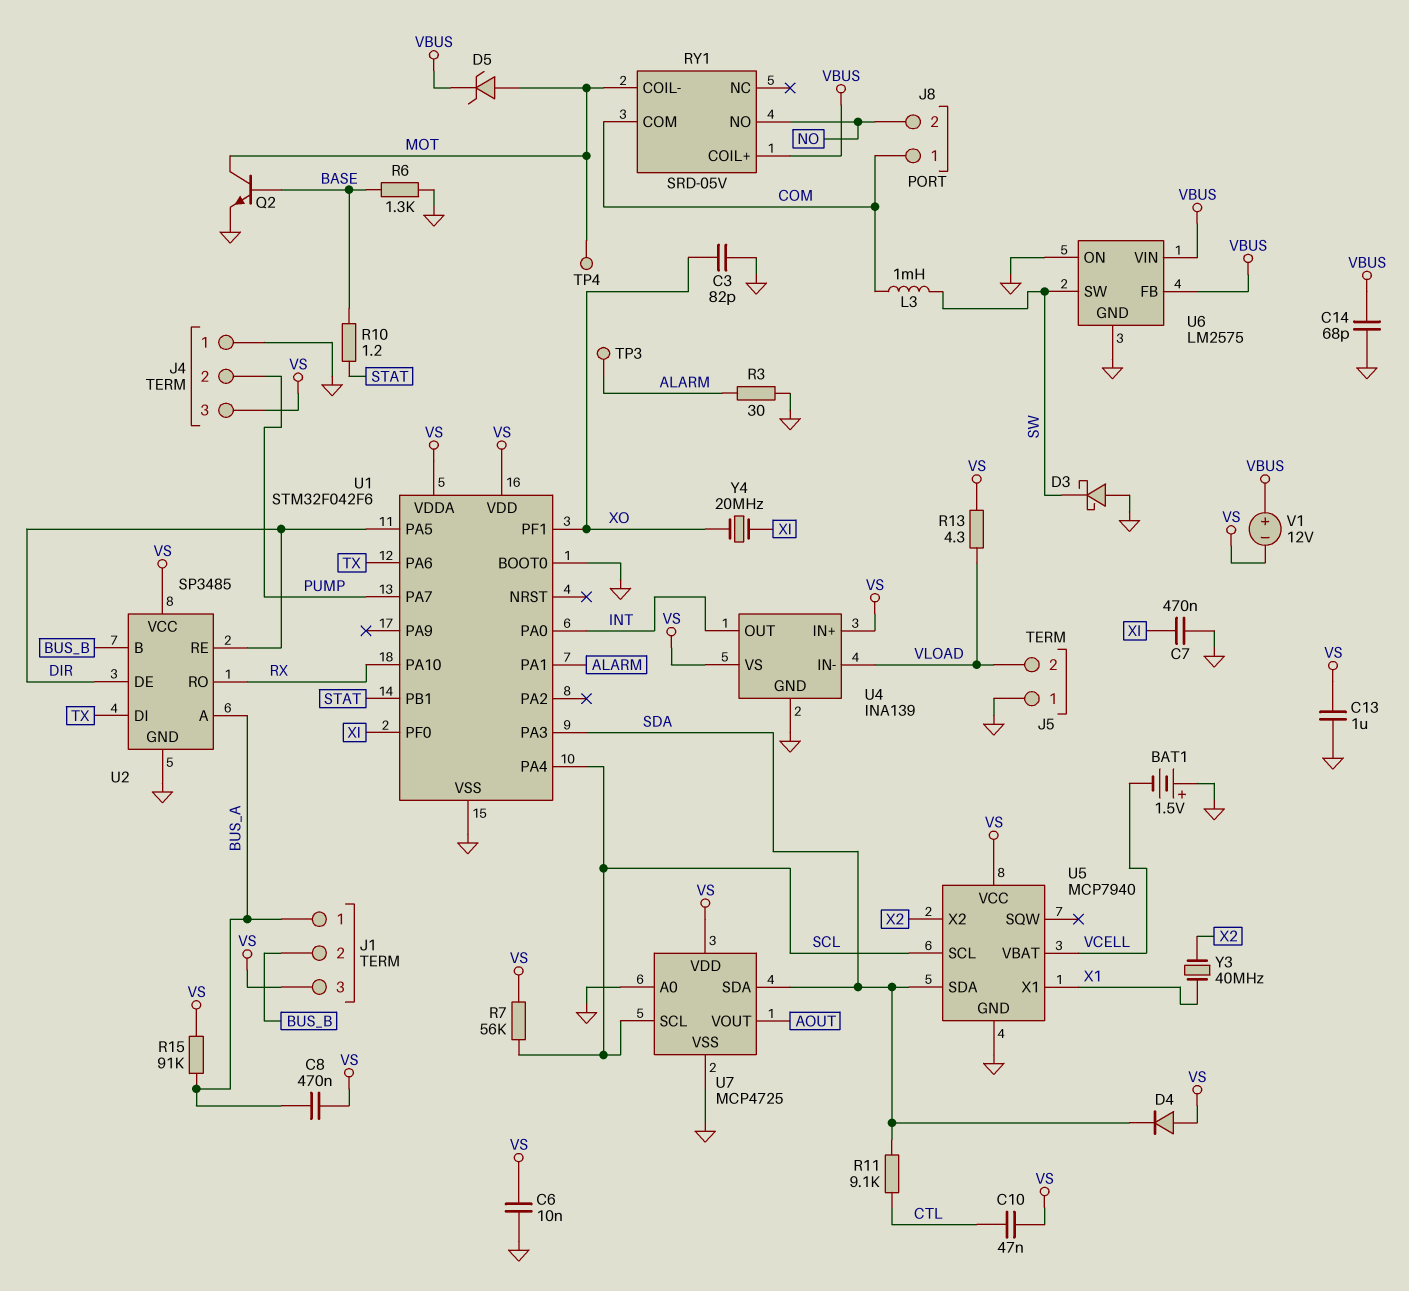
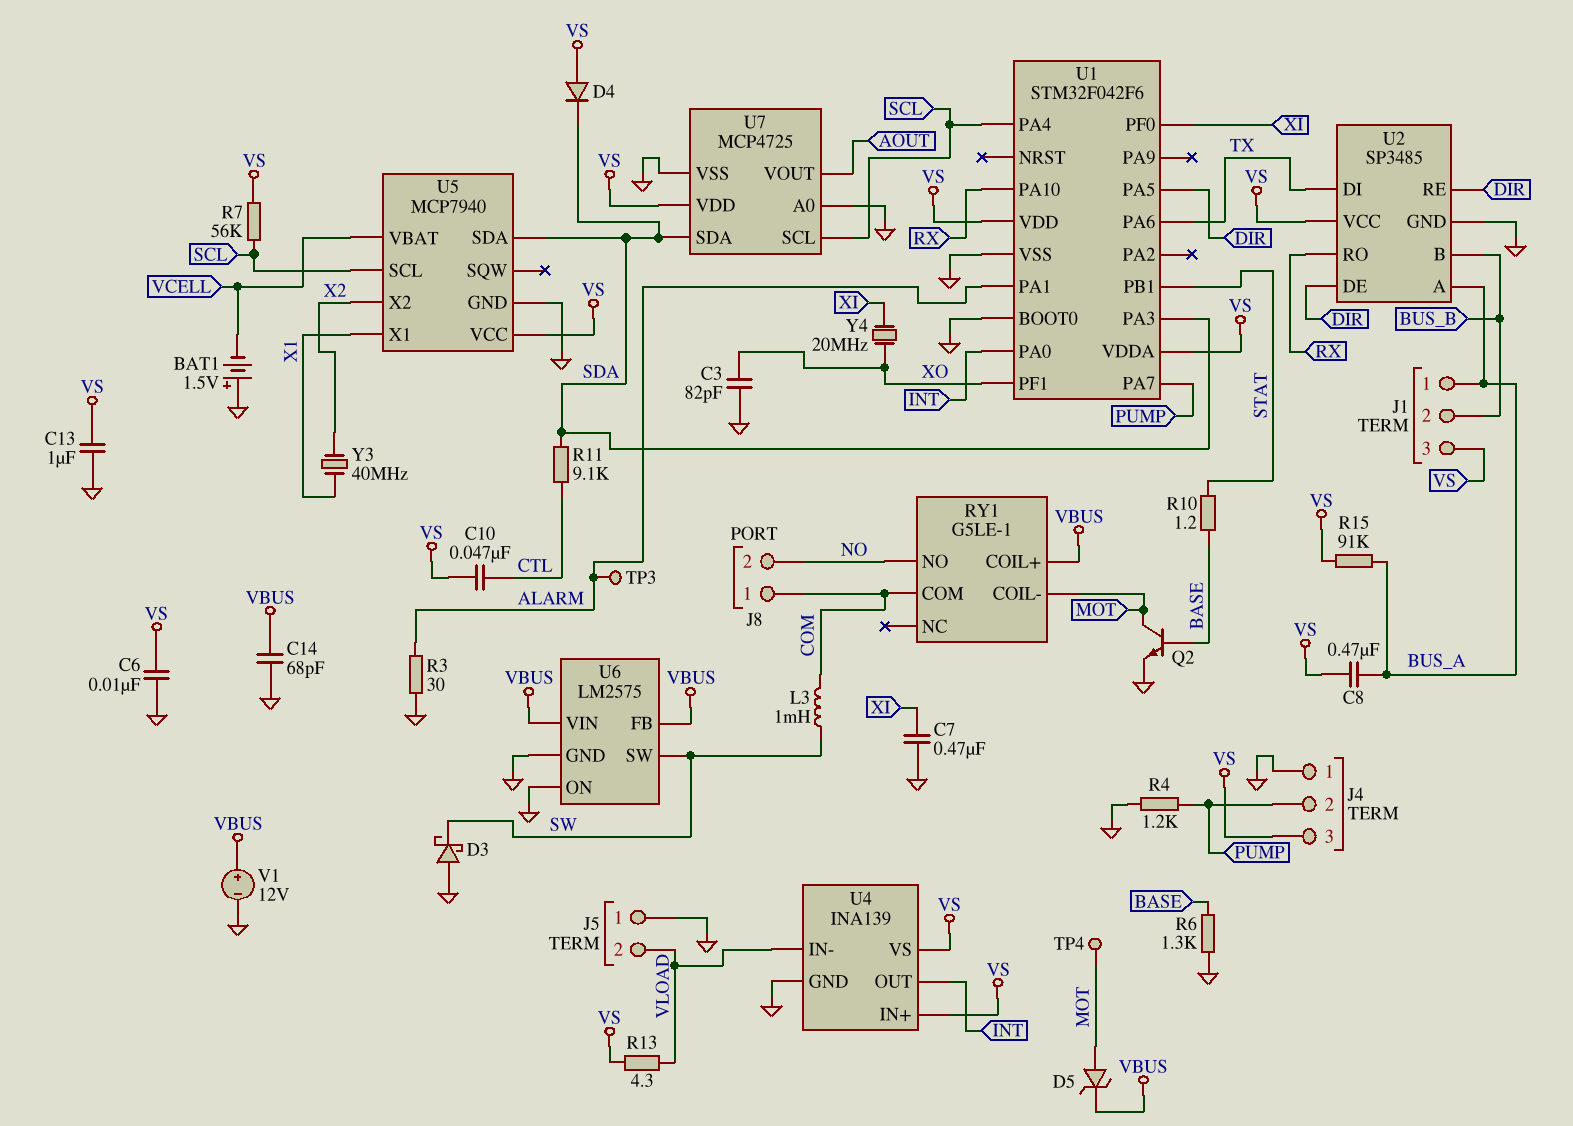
R4: none -> 1.2k (GND, PUMP)
RY1: SRD-05V -> G5LE-1
V1: 12V (plus VBUS, minus VS) -> 12V (plus VBUS, minus GND)

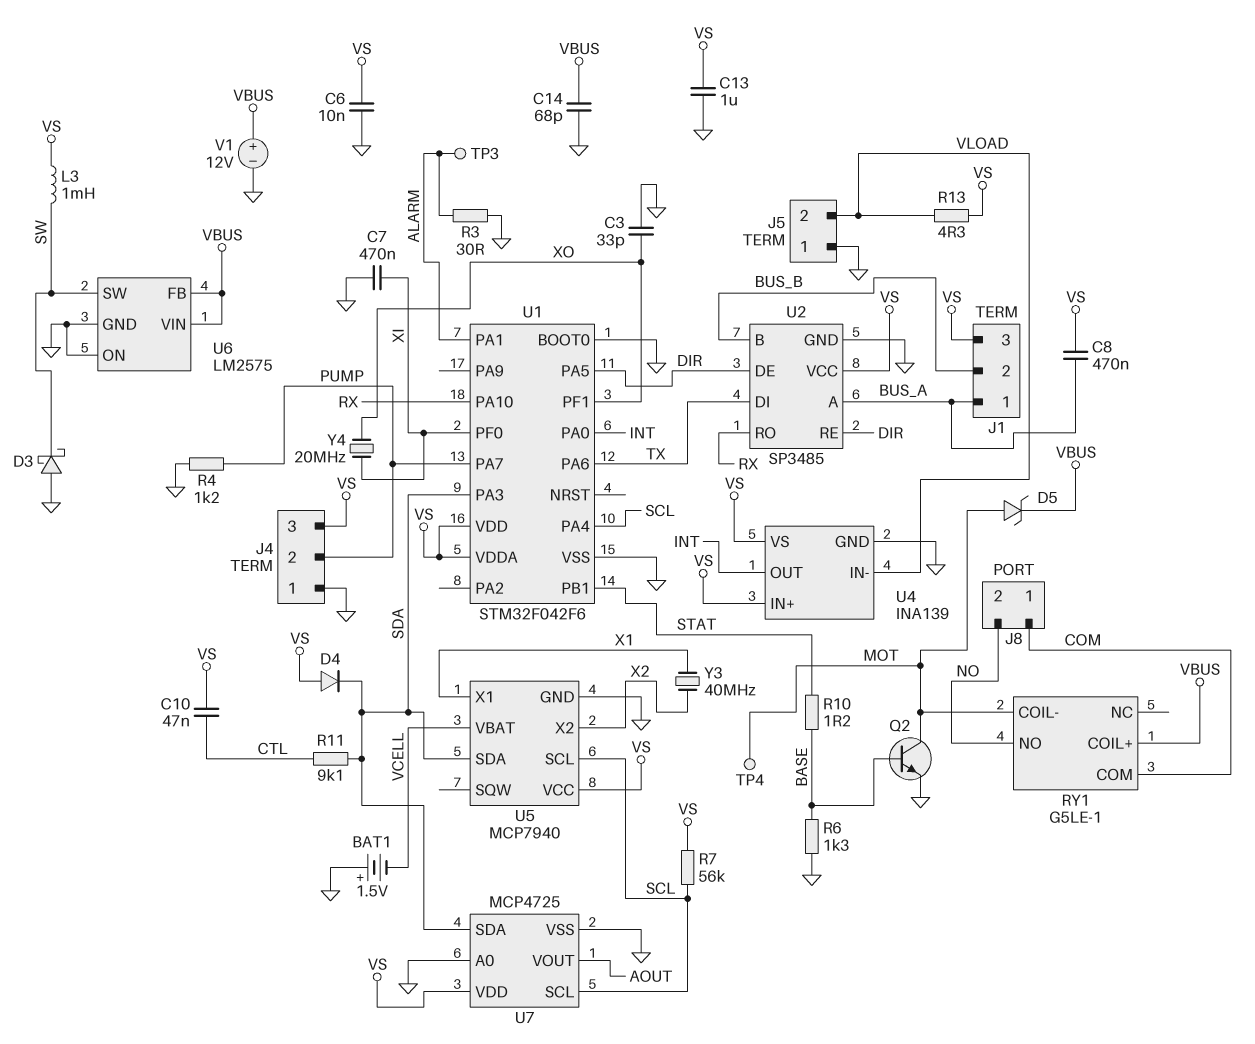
C3: 82pF (GND, XO) -> 33pF (GND, XO)
L3: 1mH (COM, SW) -> 1mH (SW, VS)
R15: 91k (BUS_A, VS) -> none

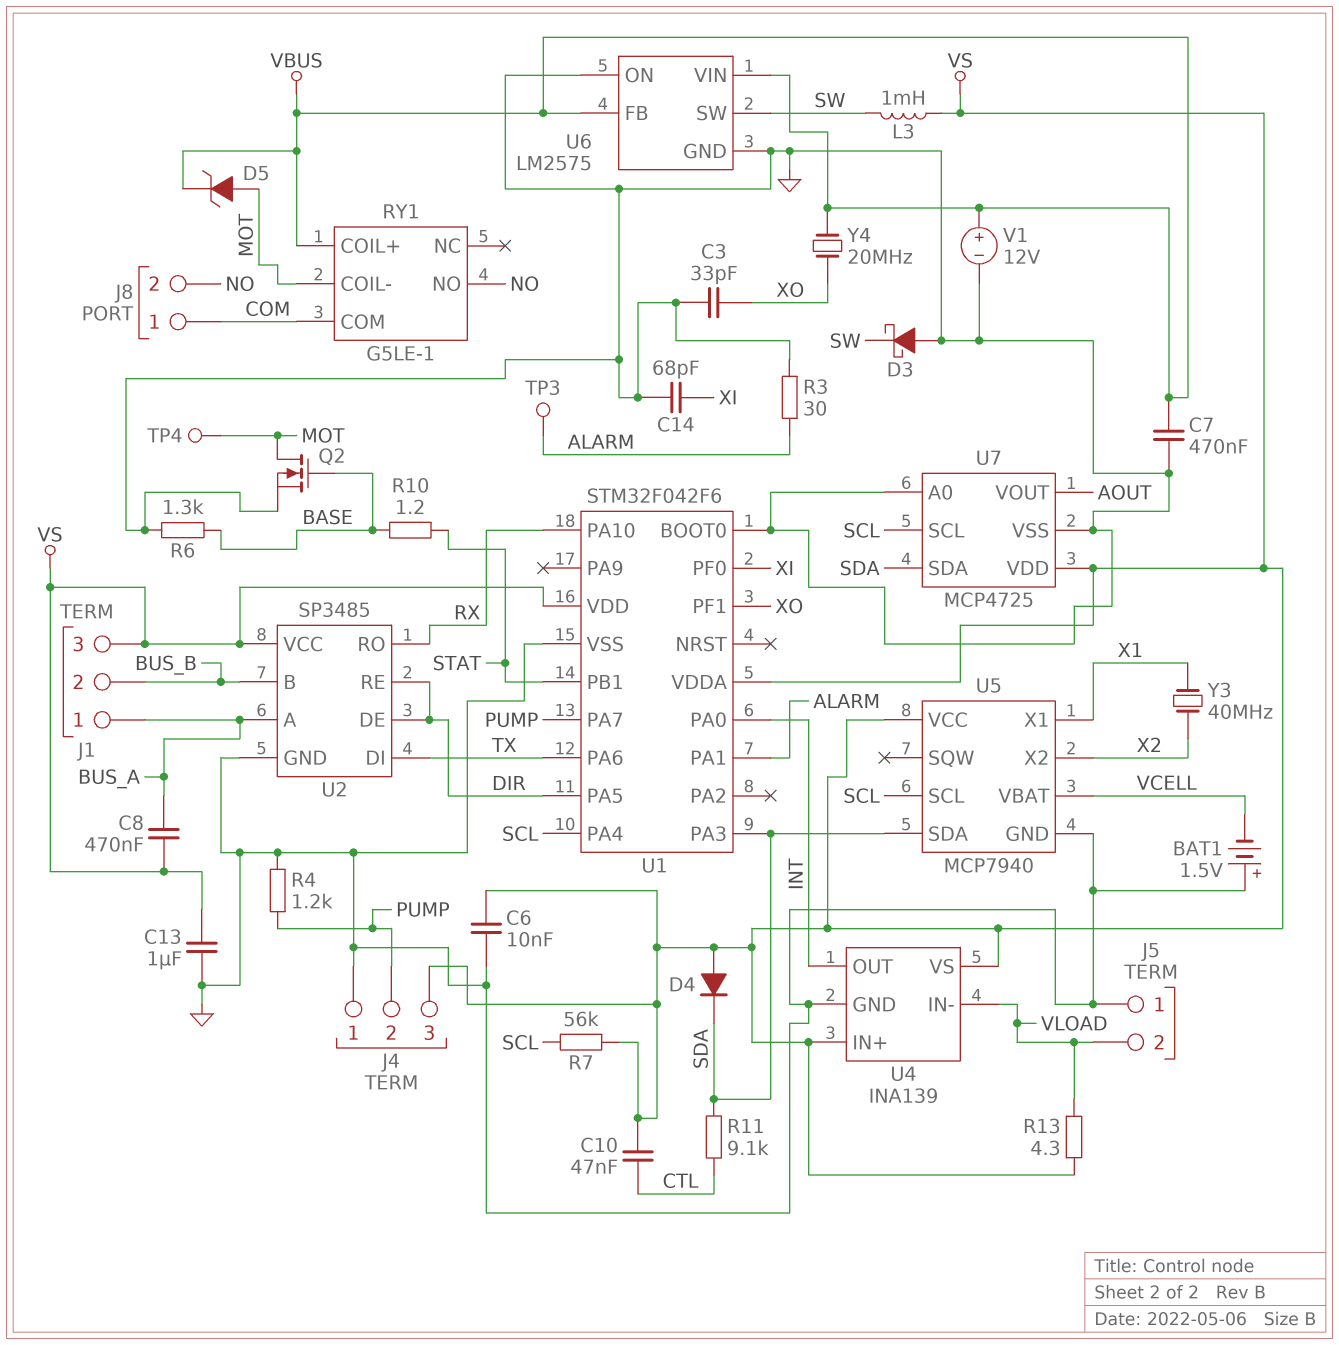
C7: 470nF (GND, XI) -> 470nF (GND, VBUS)
C14: 68pF (GND, VBUS) -> 68pF (GND, XI)
Q2: NPN (B BASE, C MOT, E GND) -> NMOS (G BASE, D MOT, S GND)
Y4: 20MHz (XI, XO) -> 20MHz (VBUS, XO)

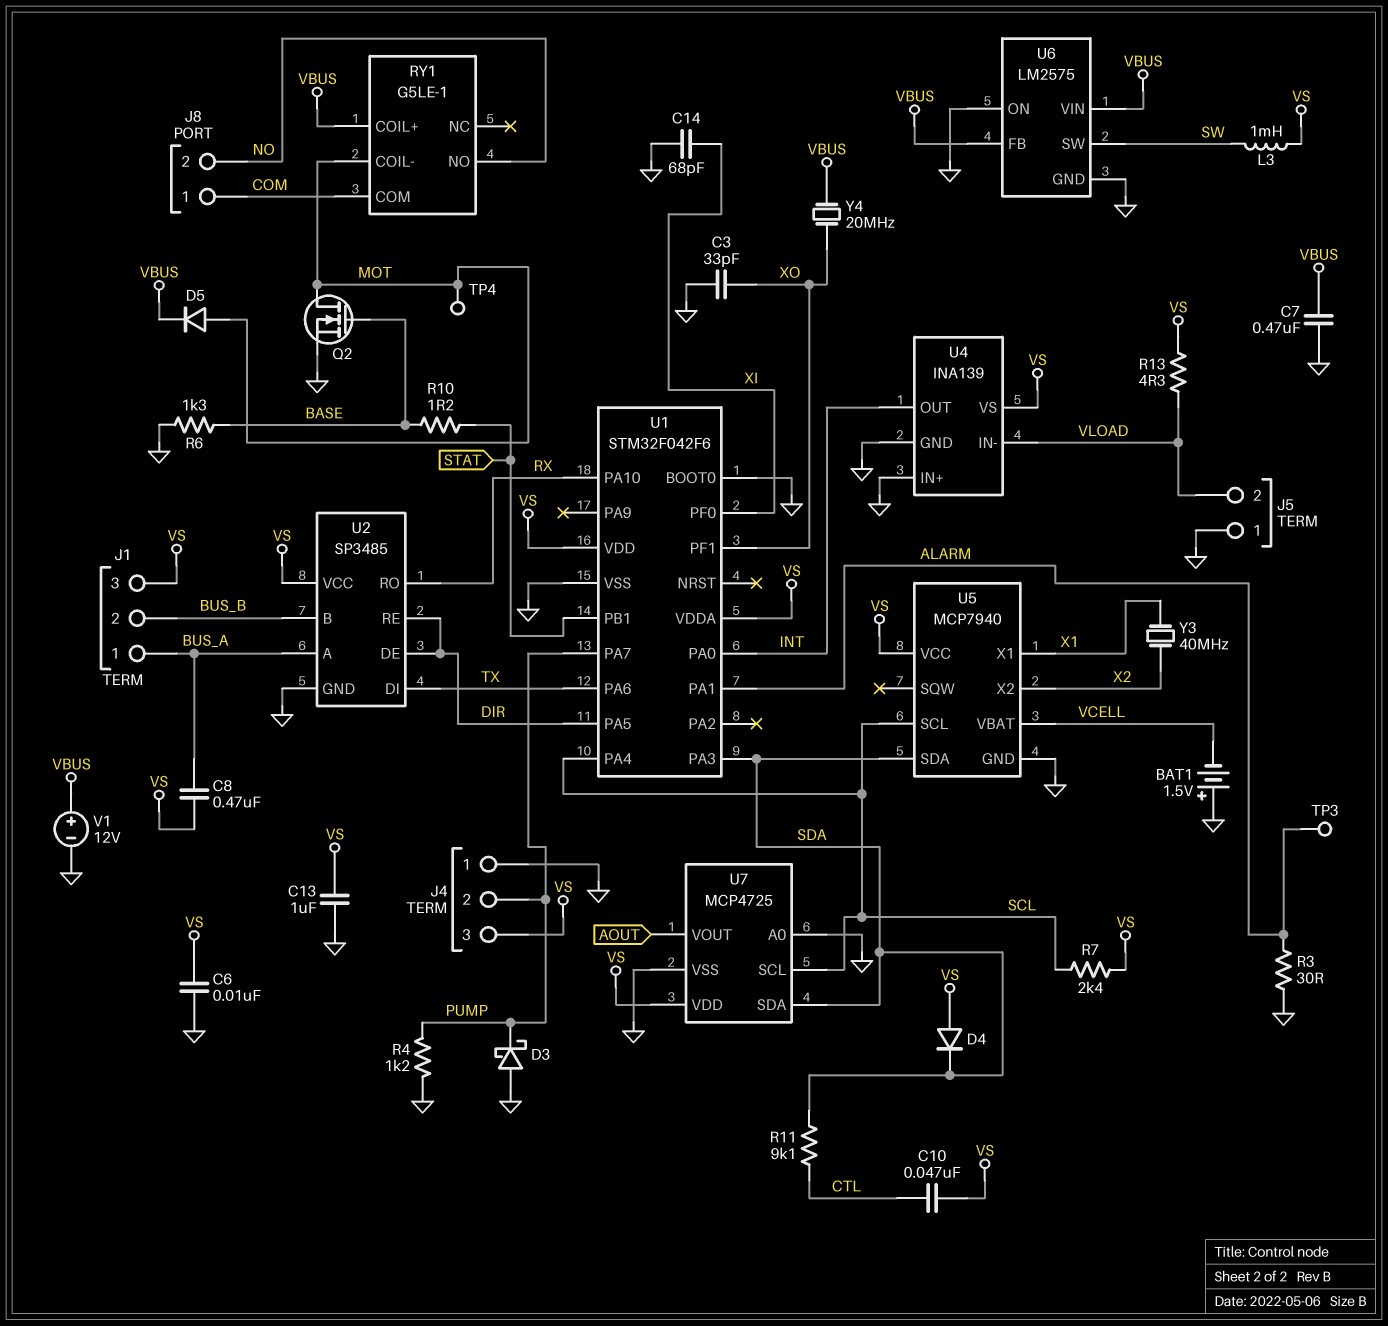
D3: schottky (A GND, K SW) -> schottky (A GND, K PUMP)
D5: zener (A MOT, K VBUS) -> diode (A MOT, K VBUS)
R7: 56k (SCL, VS) -> 2.4k (SCL, VS)
U4 pin IN+: VS -> GND

